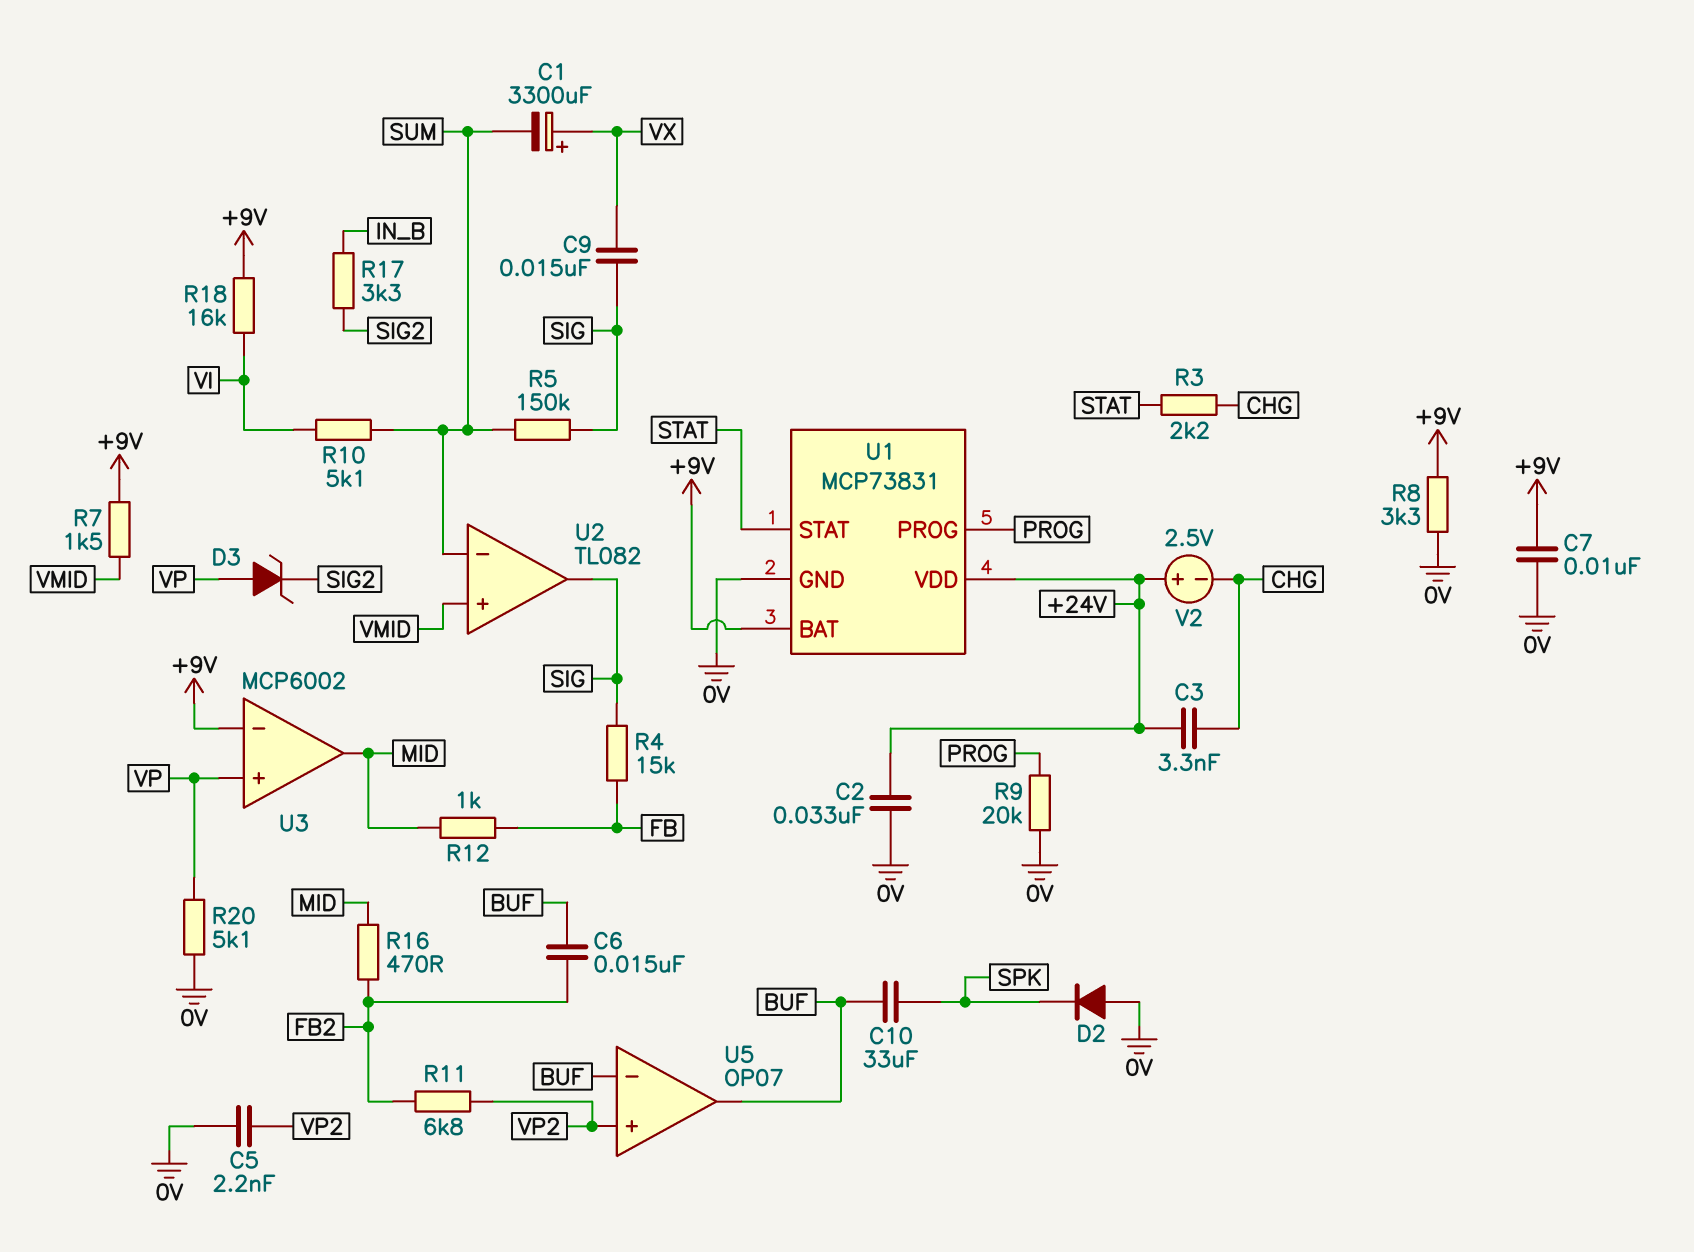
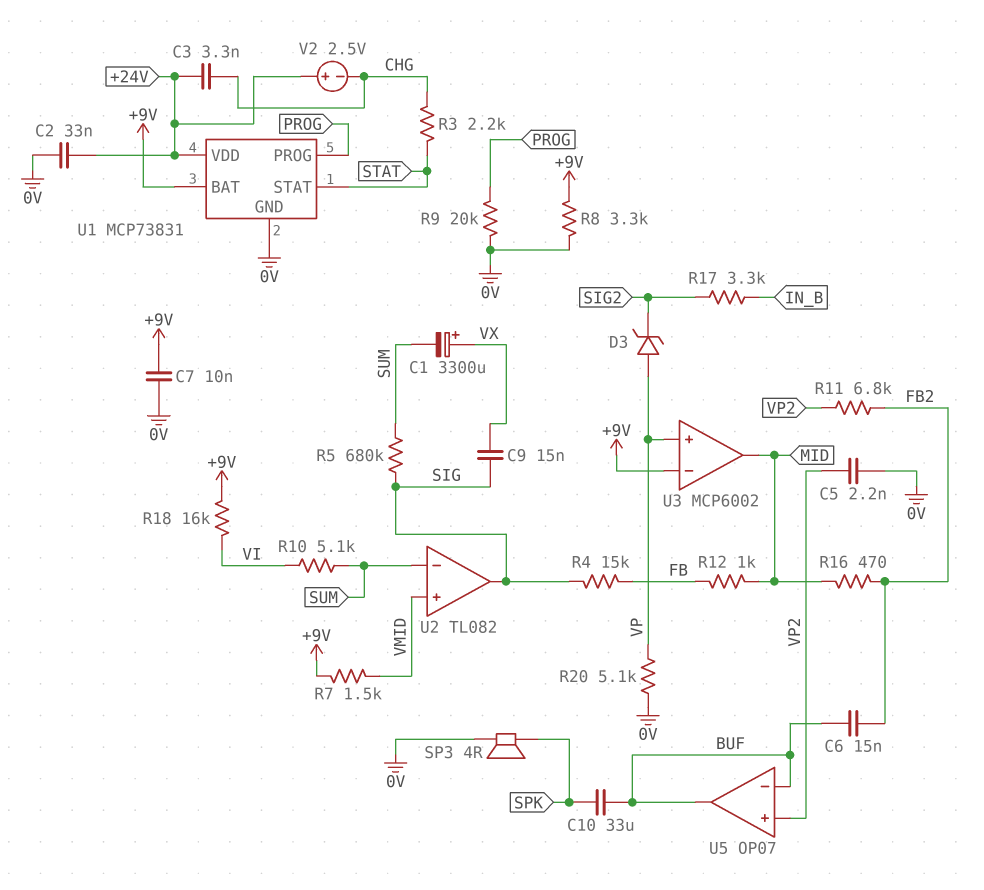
D2: diode (A 0V, K SPK) -> none
R5: 150k (SIG, SUM) -> 680k (SIG, SUM)
SP3: none -> speaker 4R (0V, SPK)

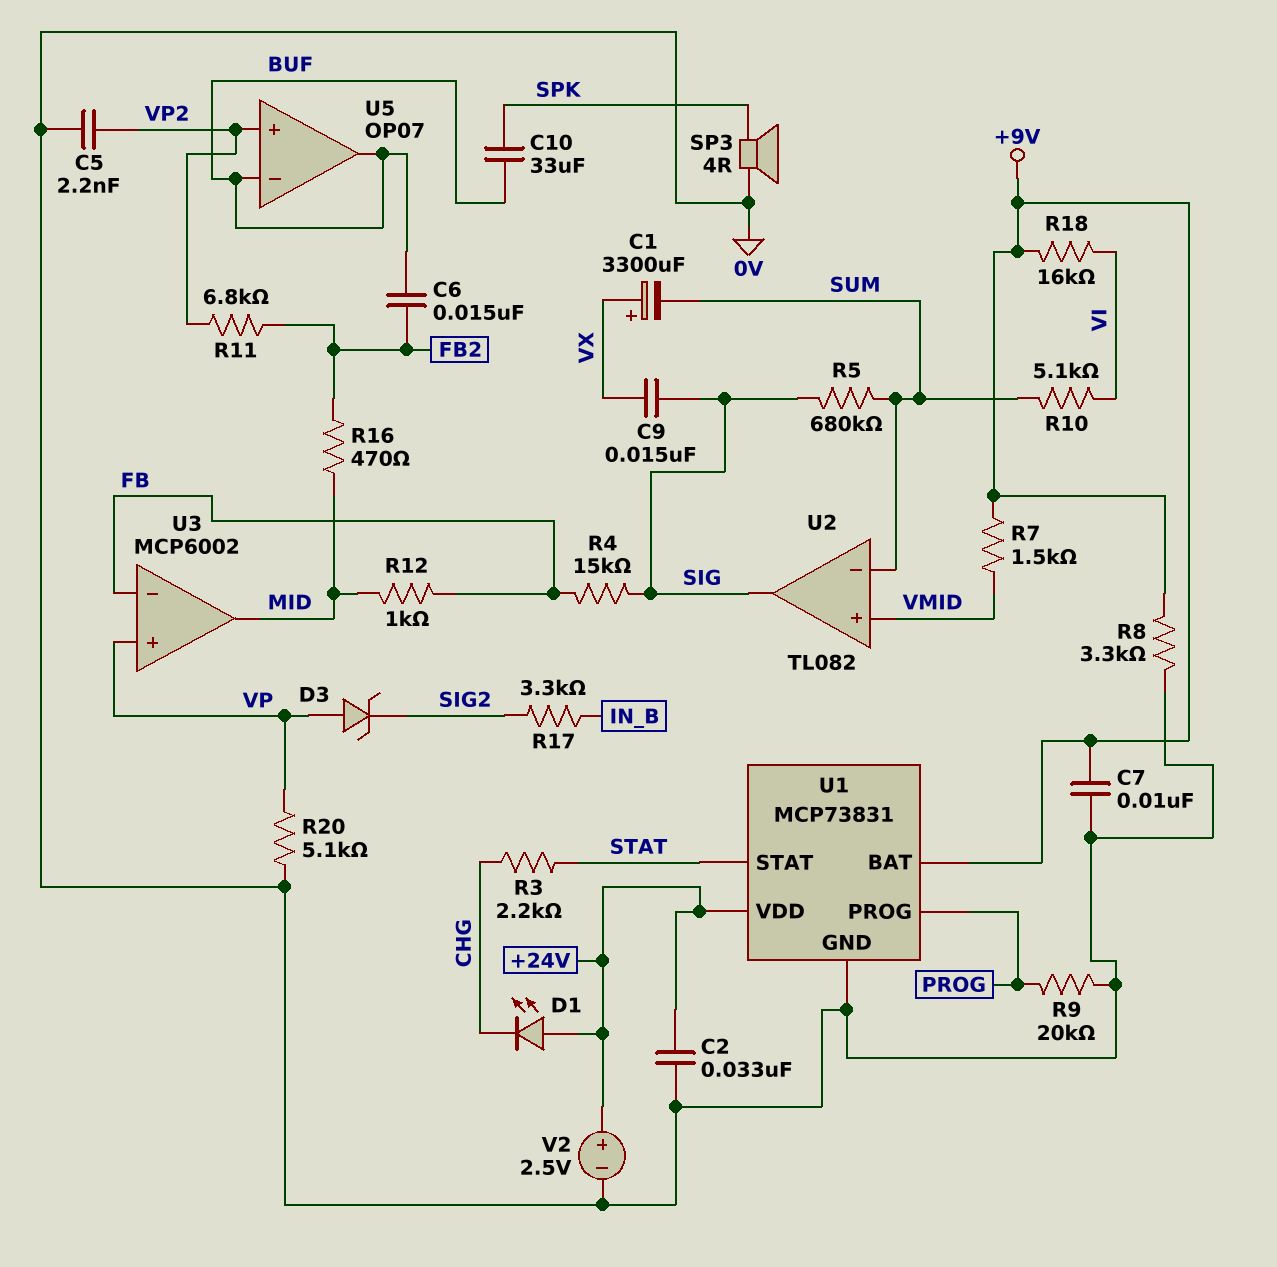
C3: 3.3nF (+24V, CHG) -> none
D1: none -> LED (A +24V, K CHG)
U3 pin in-: +9V -> FB
V2: 2.5V (plus +24V, minus CHG) -> 2.5V (plus +24V, minus 0V)

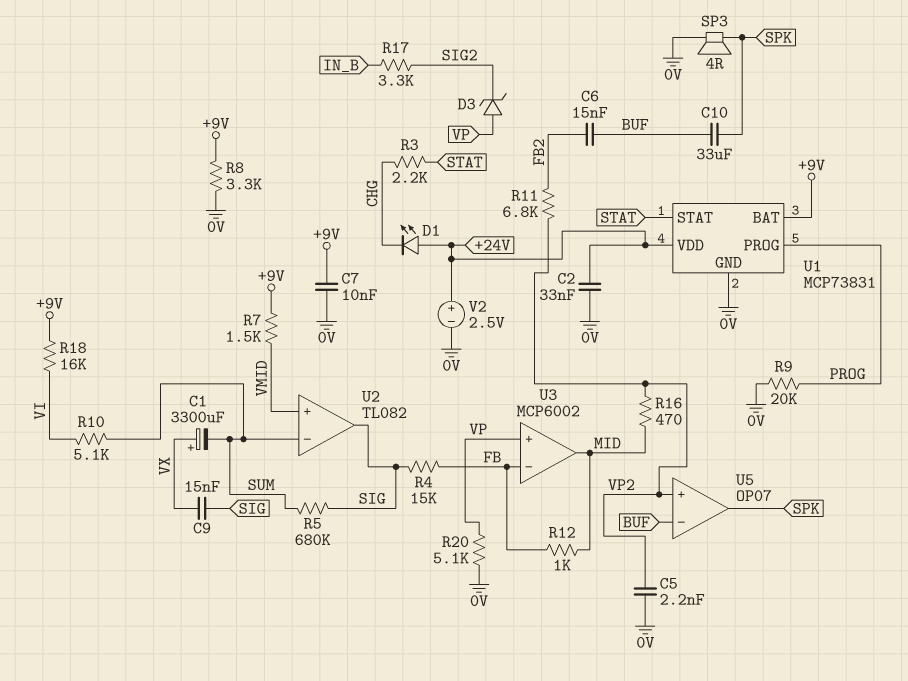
R16: 470 (FB2, MID) -> 470 (MID, VP2)
U5 pin out: BUF -> SPK

